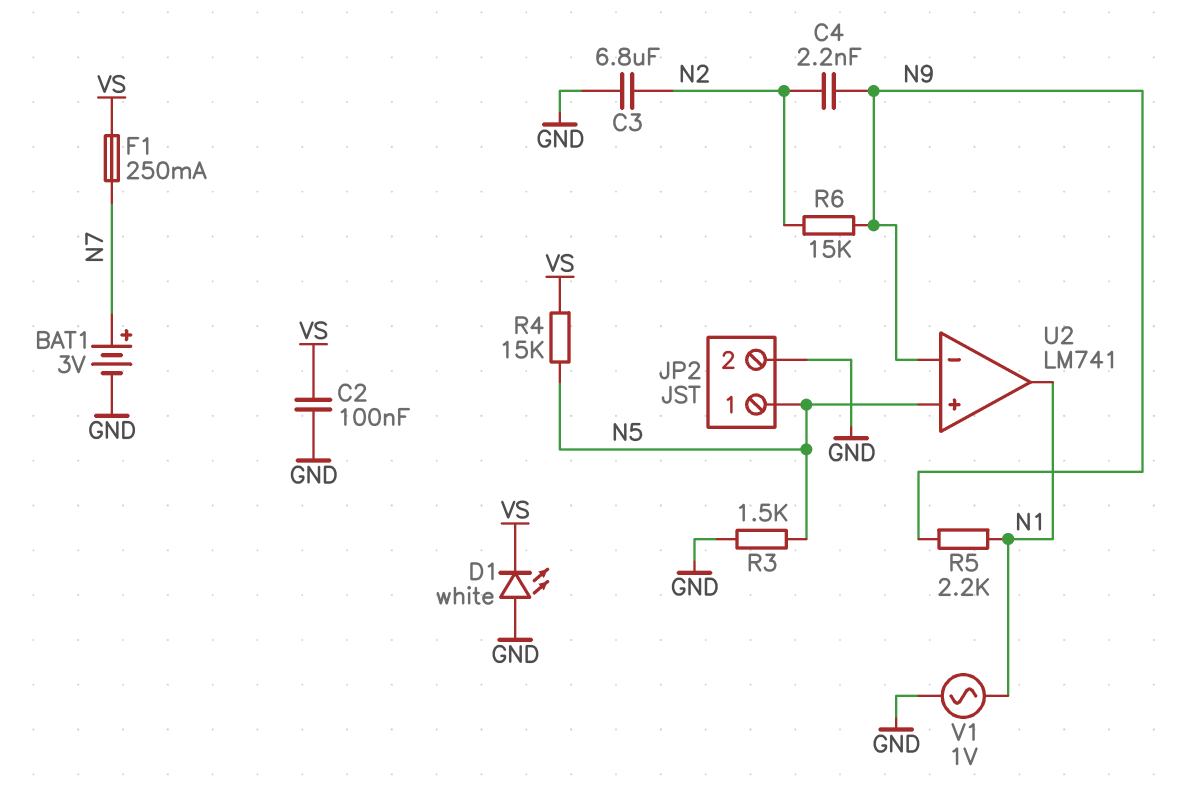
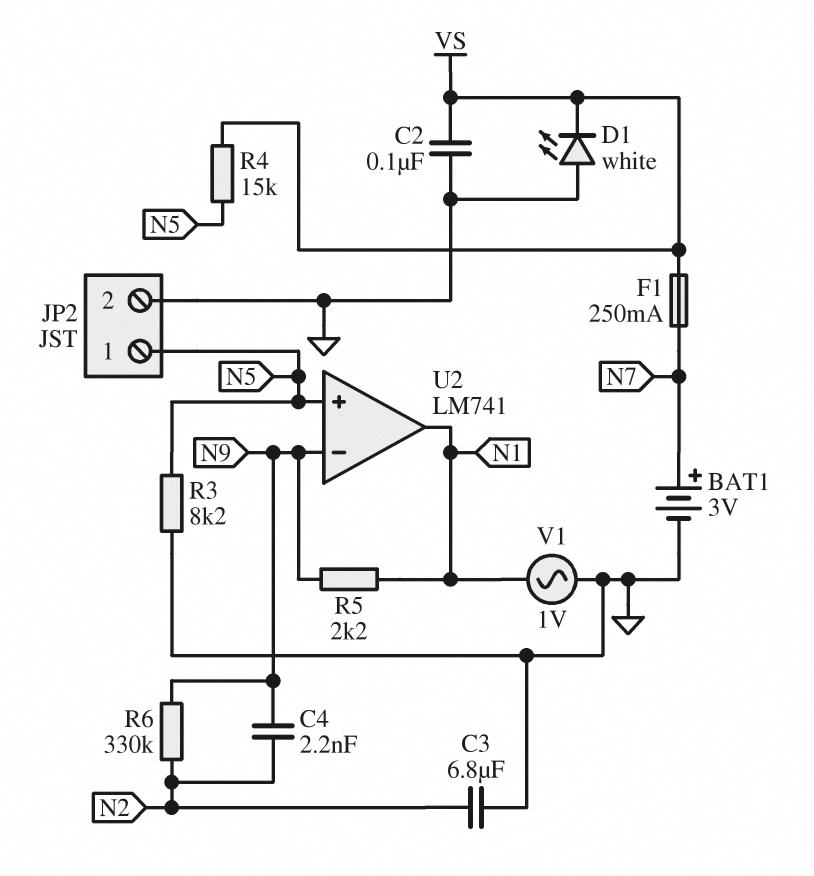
R3: 1.5k (GND, N5) -> 8.2k (GND, N5)
R6: 15k (N2, N9) -> 330k (N2, N9)

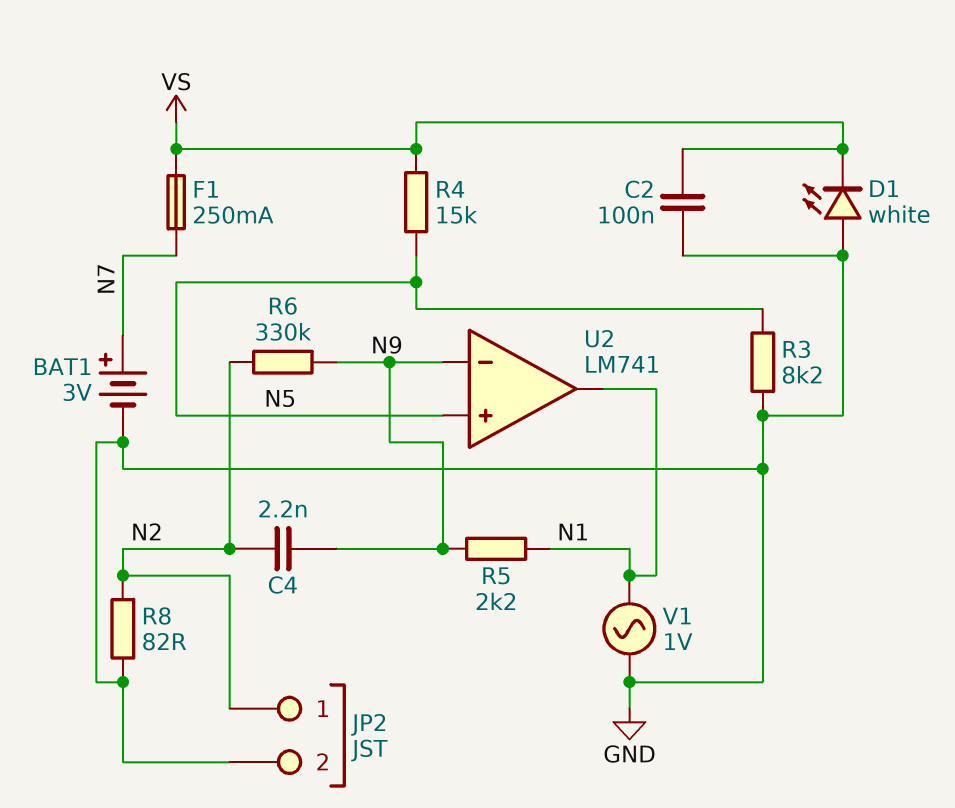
C3: 6.8uF (GND, N2) -> none
JP2 pin 1: N5 -> N2
R8: none -> 82 (GND, N2)

